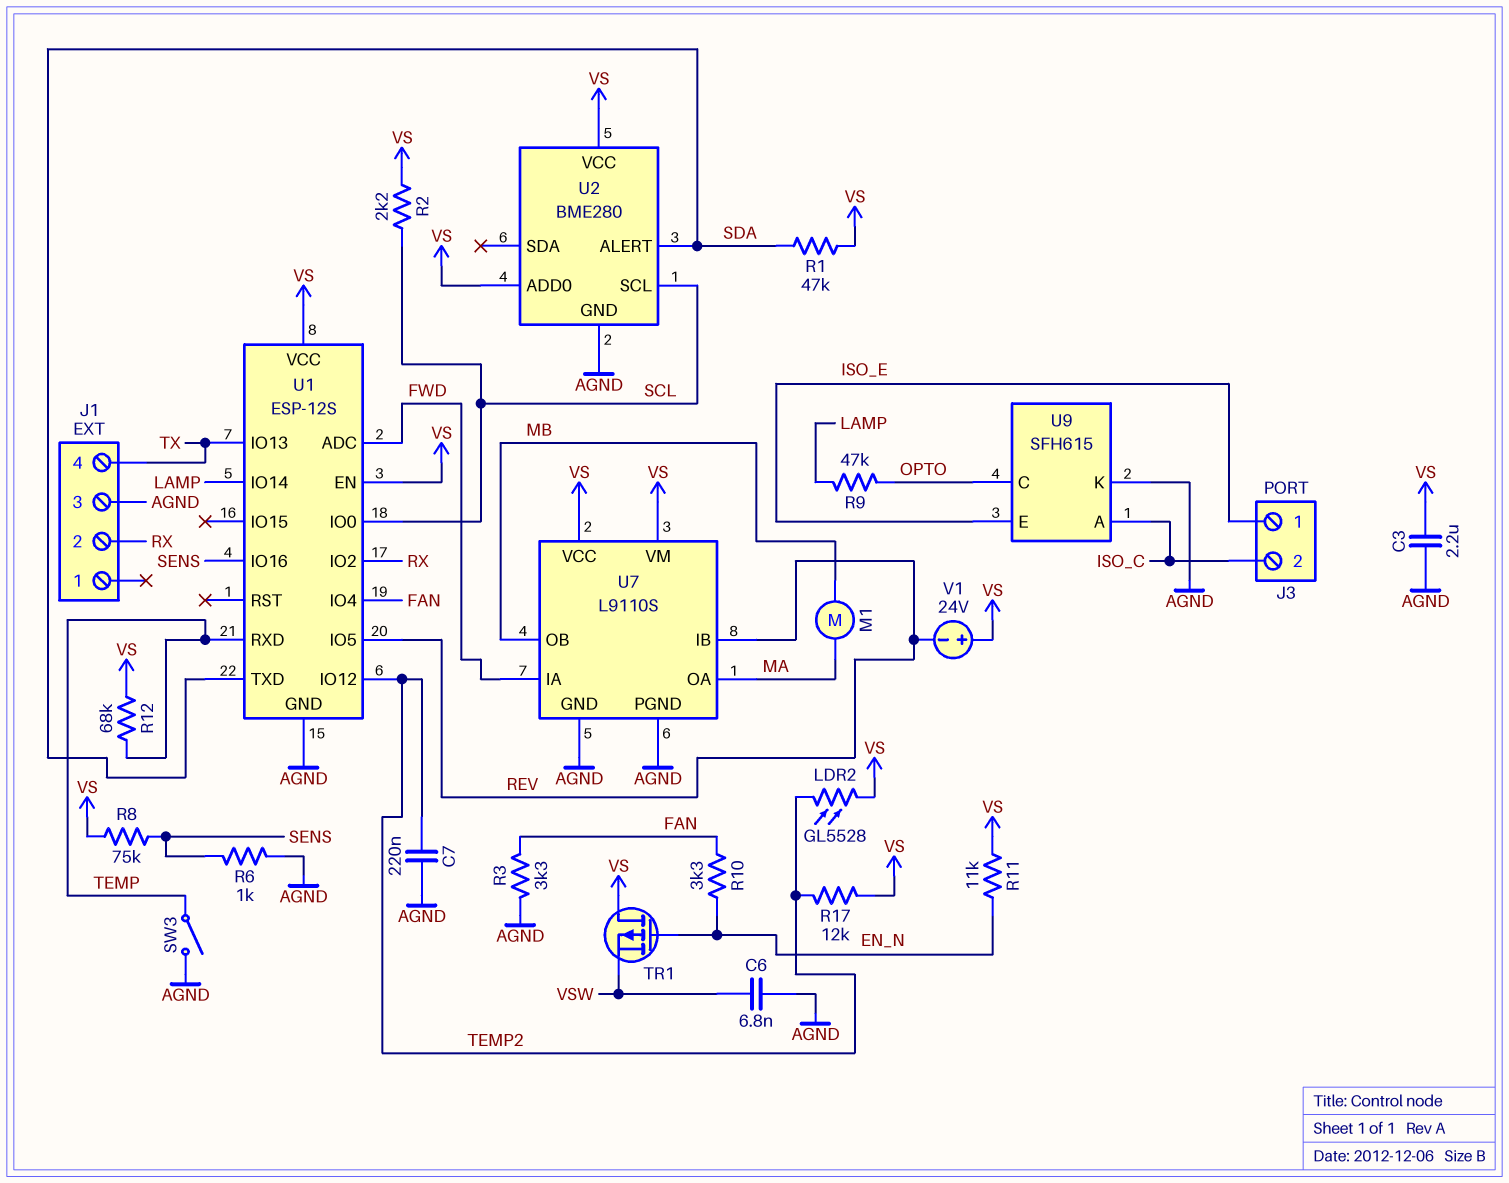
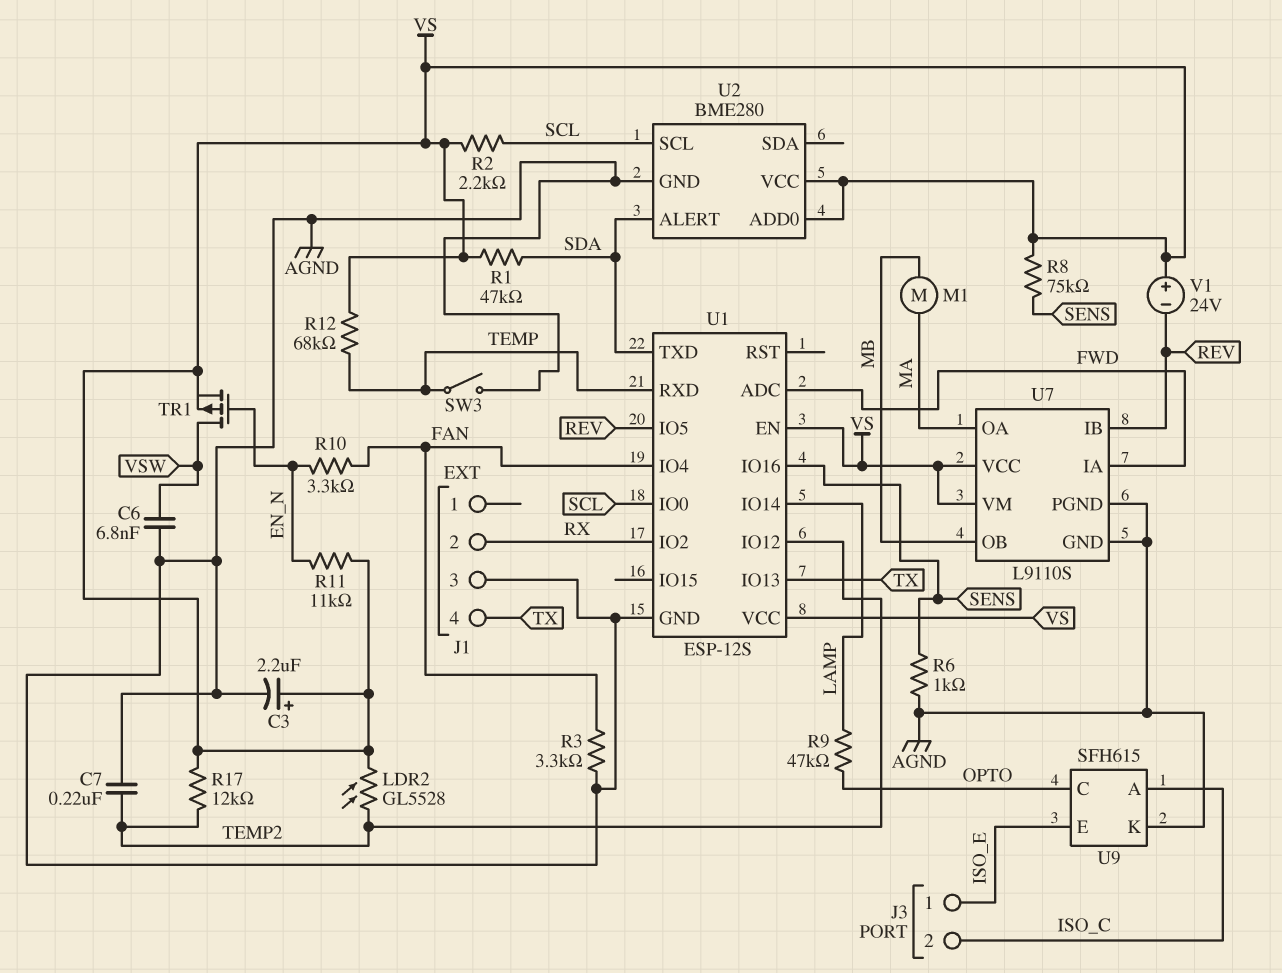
C3: 2.2uF (AGND, VS) -> 2.2uF (plus VS, minus AGND)
TR1: PMOS (G EN_N, D VS, S VSW) -> PMOS (G EN_N, D VSW, S VS)

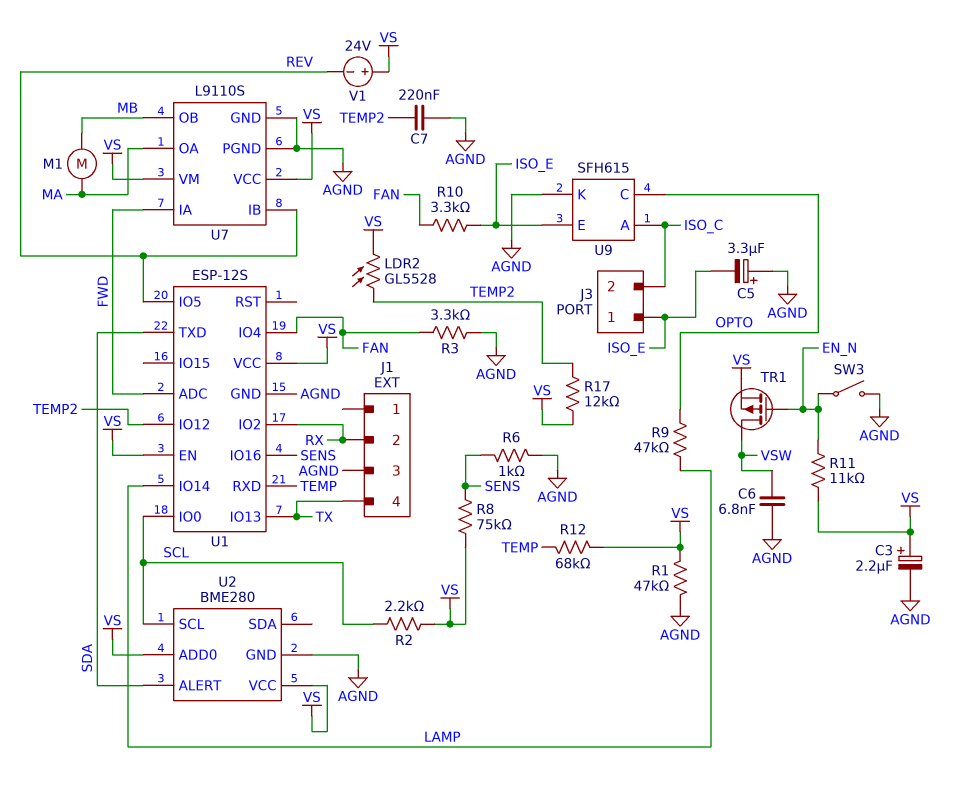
C5: none -> 3.3uF (plus AGND, minus ISO_E)
R1: 47k (SDA, VS) -> 47k (AGND, VS)
R10: 3.3k (EN_N, FAN) -> 3.3k (FAN, ISO_E)
SW3: switch (AGND, TEMP) -> switch (AGND, EN_N)

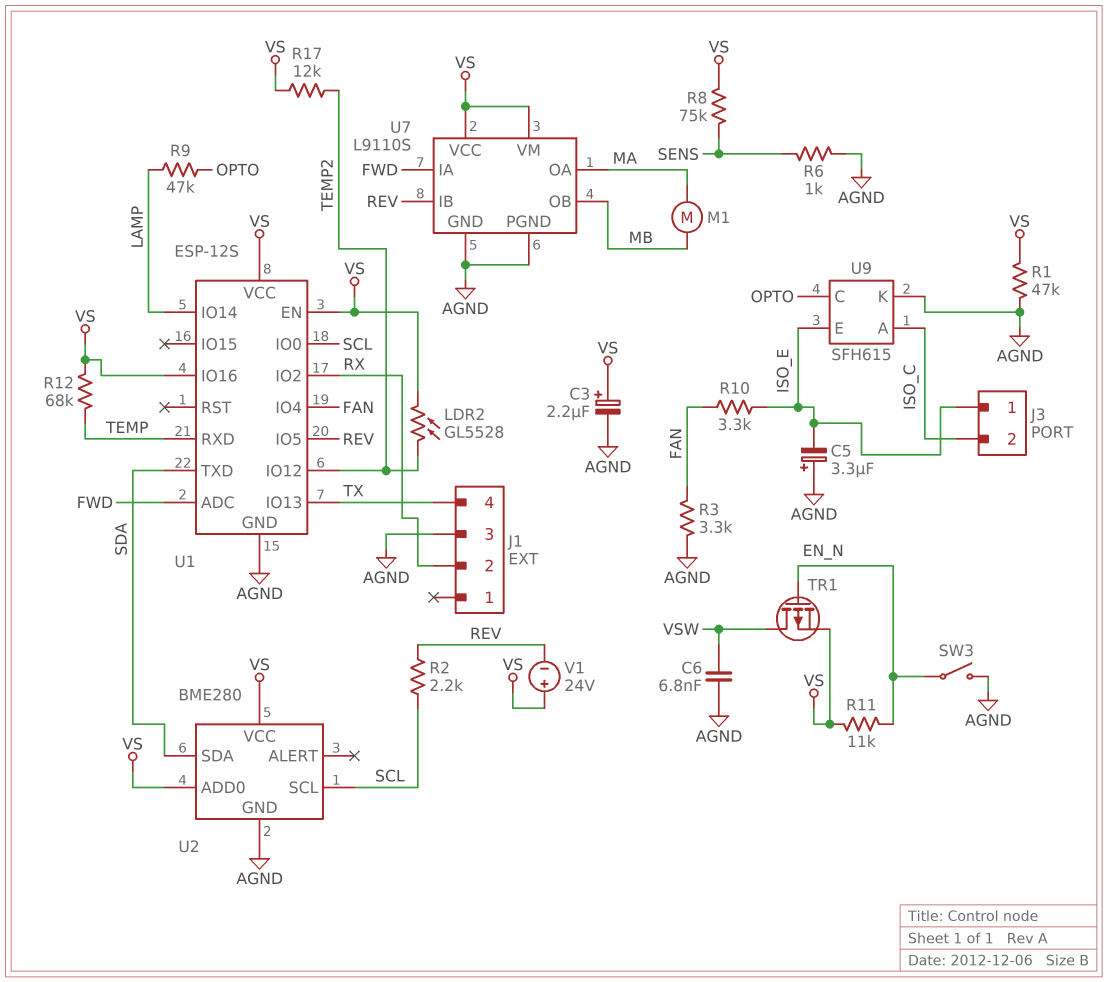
C7: 220nF (AGND, TEMP2) -> none
R2: 2.2k (SCL, VS) -> 2.2k (REV, SCL)
U1 pin IO16: SENS -> VS
U2 pin ALERT: SDA -> none
U2 pin SDA: none -> SDA

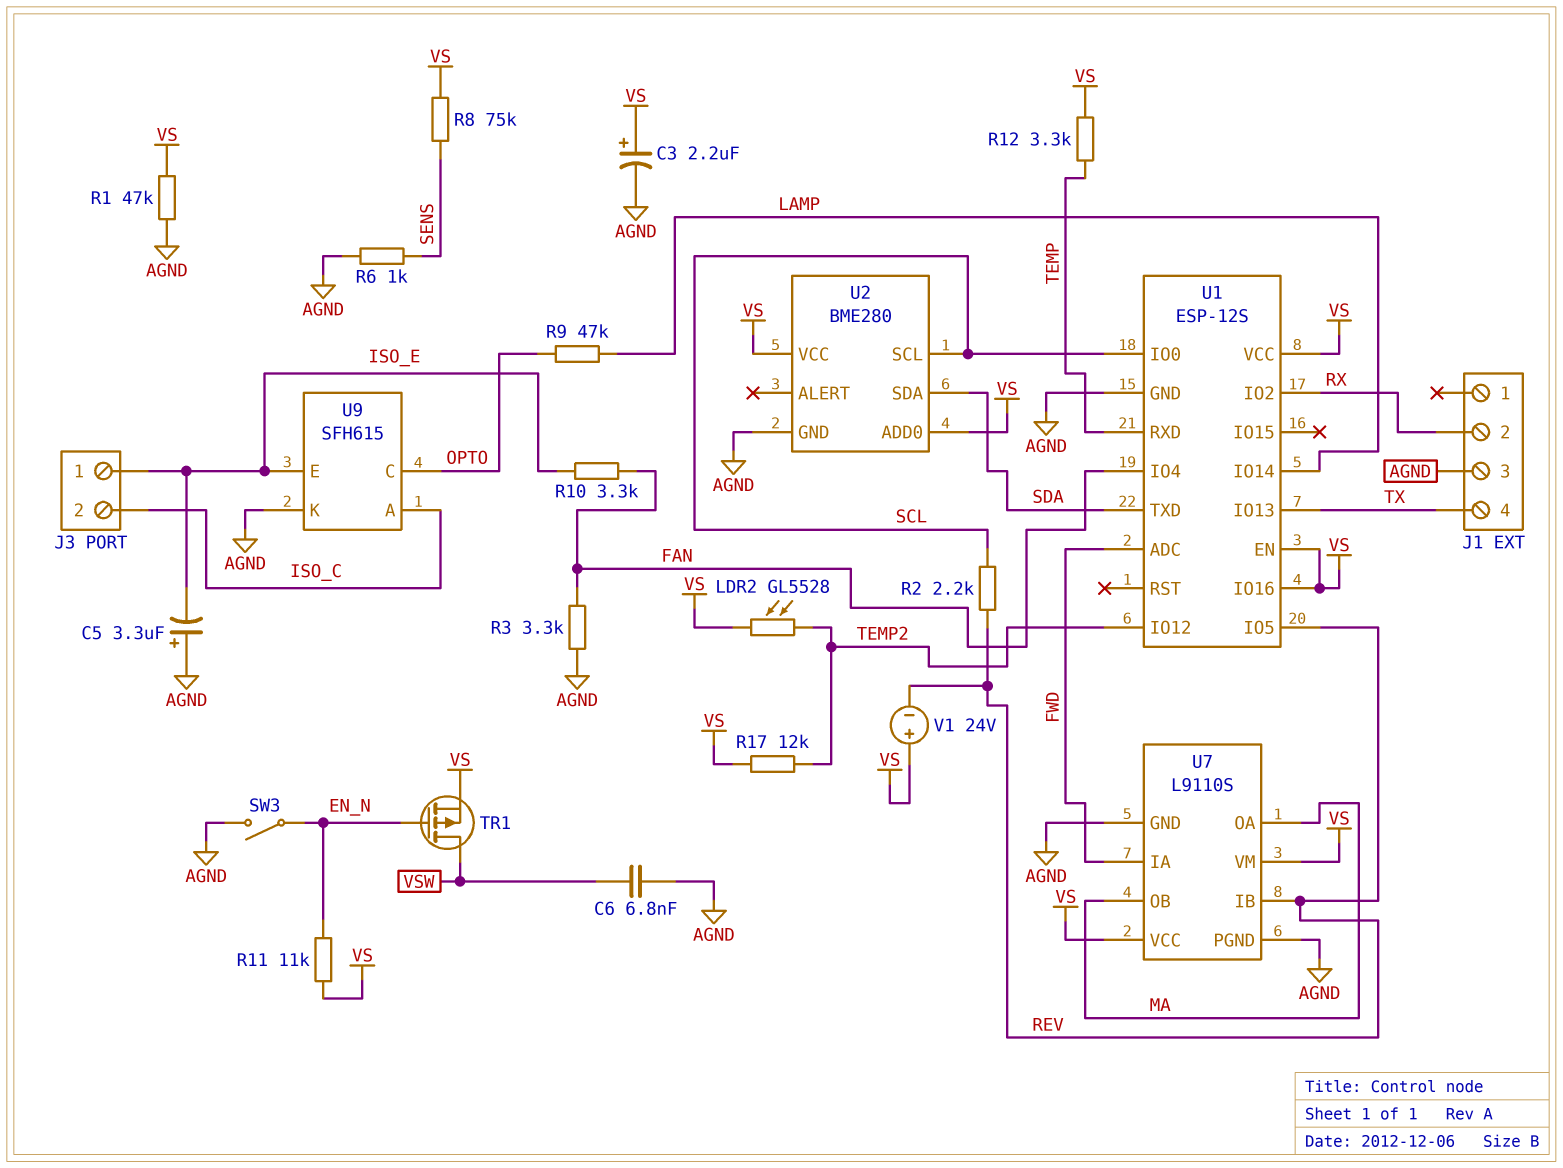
M1: motor (MA, MB) -> none
R12: 68k (TEMP, VS) -> 3.3k (TEMP, VS)
U7 pin OB: MB -> MA

